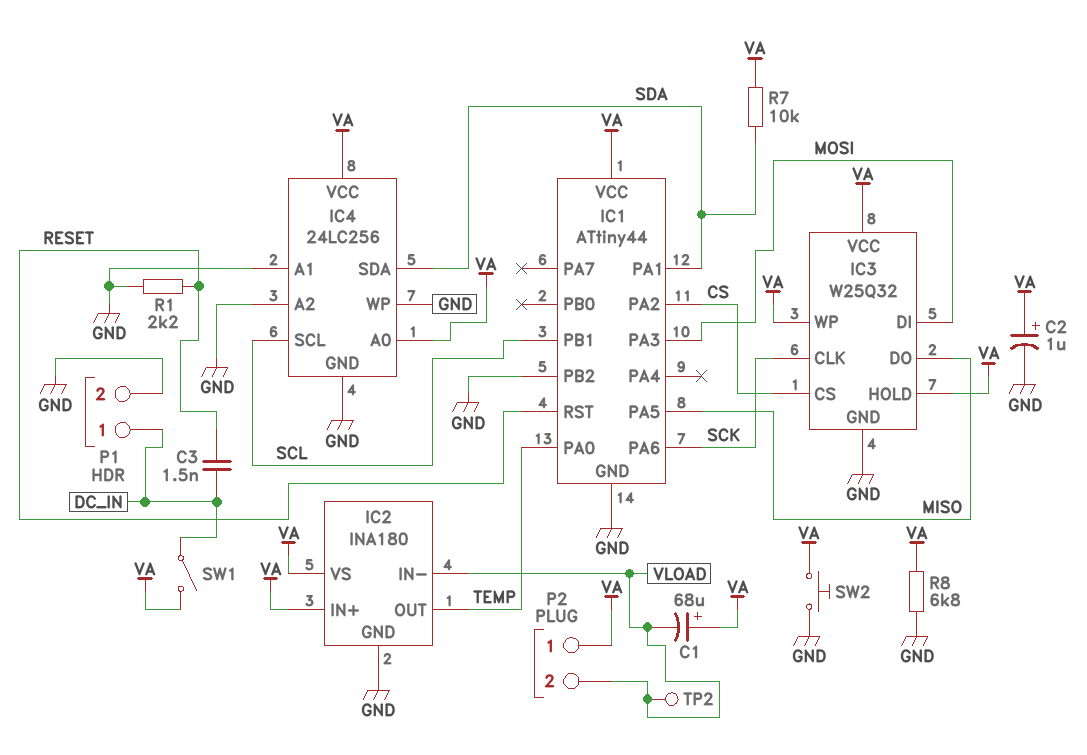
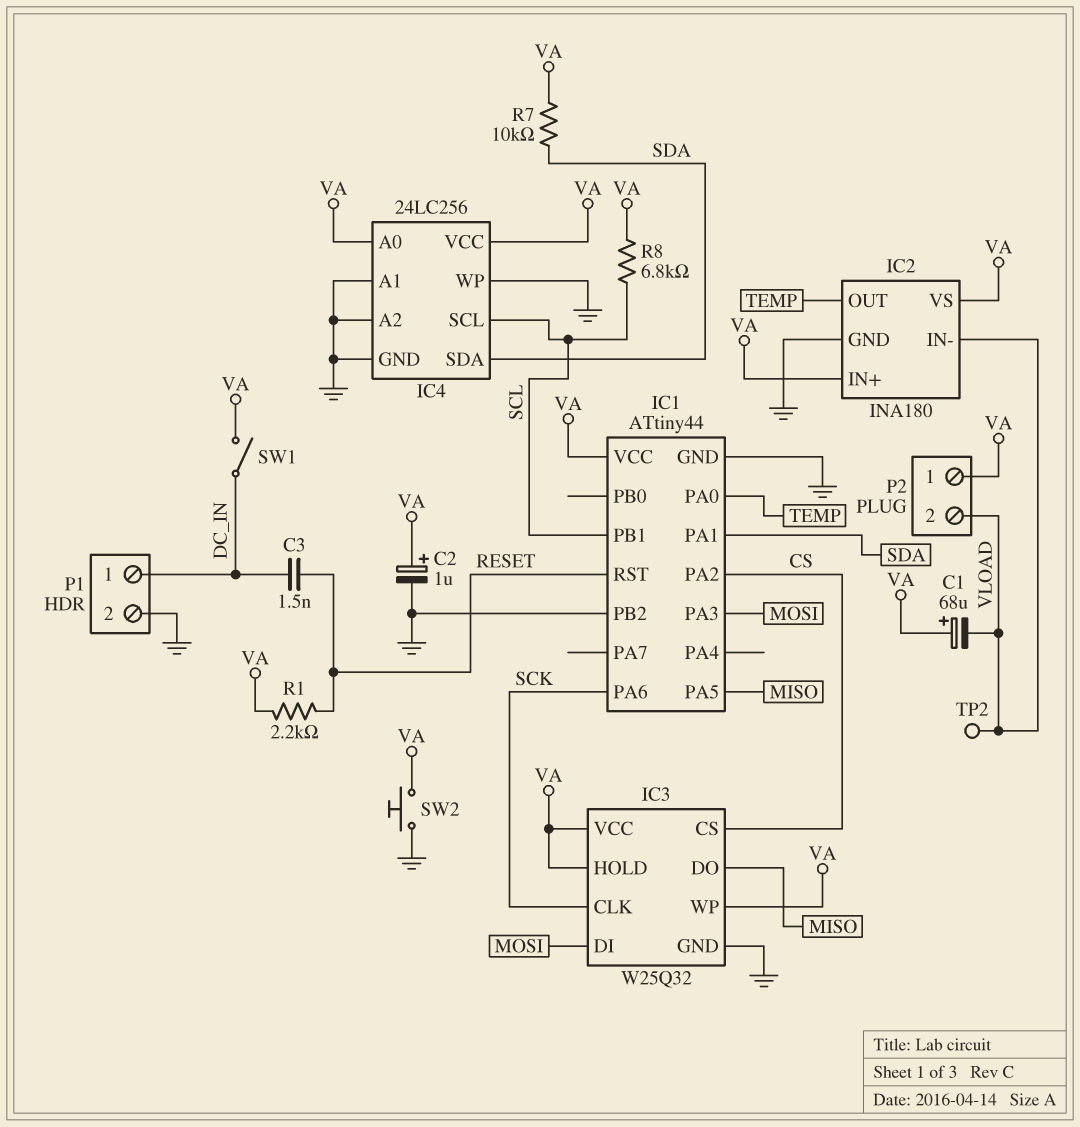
R1: 2.2k (GND, RESET) -> 2.2k (RESET, VA)
R8: 6.8k (GND, VA) -> 6.8k (SCL, VA)

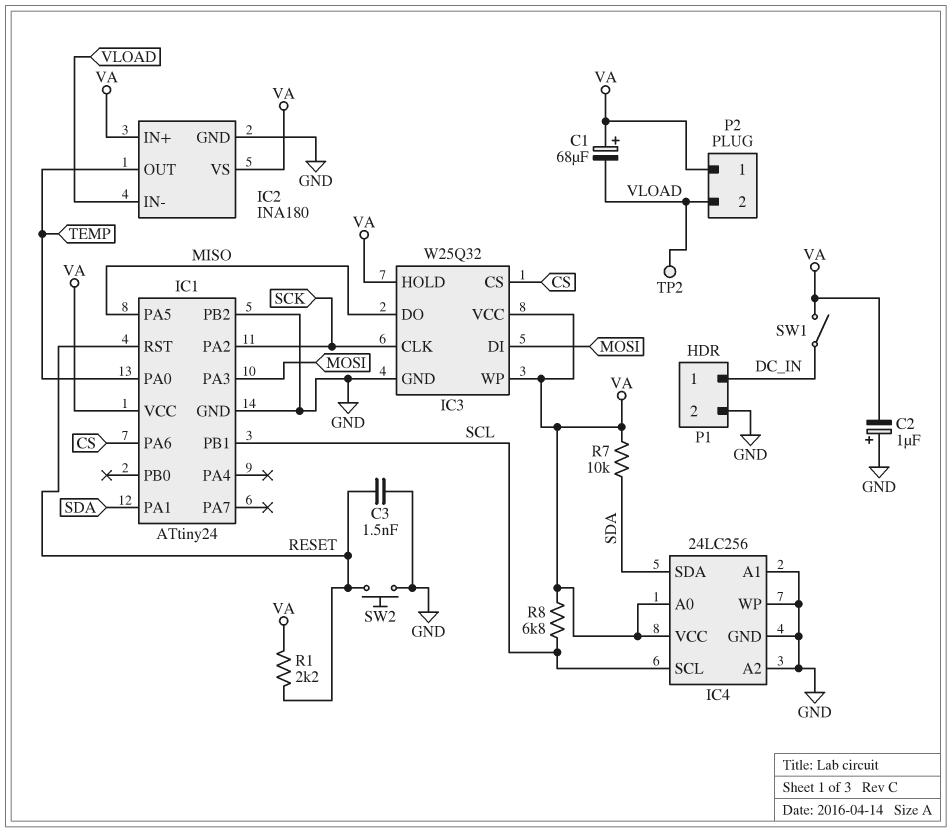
C2: 1uF (plus VA, minus GND) -> 1uF (plus GND, minus VA)
C3: 1.5nF (DC_IN, RESET) -> 1.5nF (GND, RESET)
IC1: ATtiny44 -> ATtiny24
IC1 pin PA2: CS -> SCK
IC1 pin PA6: SCK -> CS
SW2: button (GND, VA) -> button (GND, RESET)

